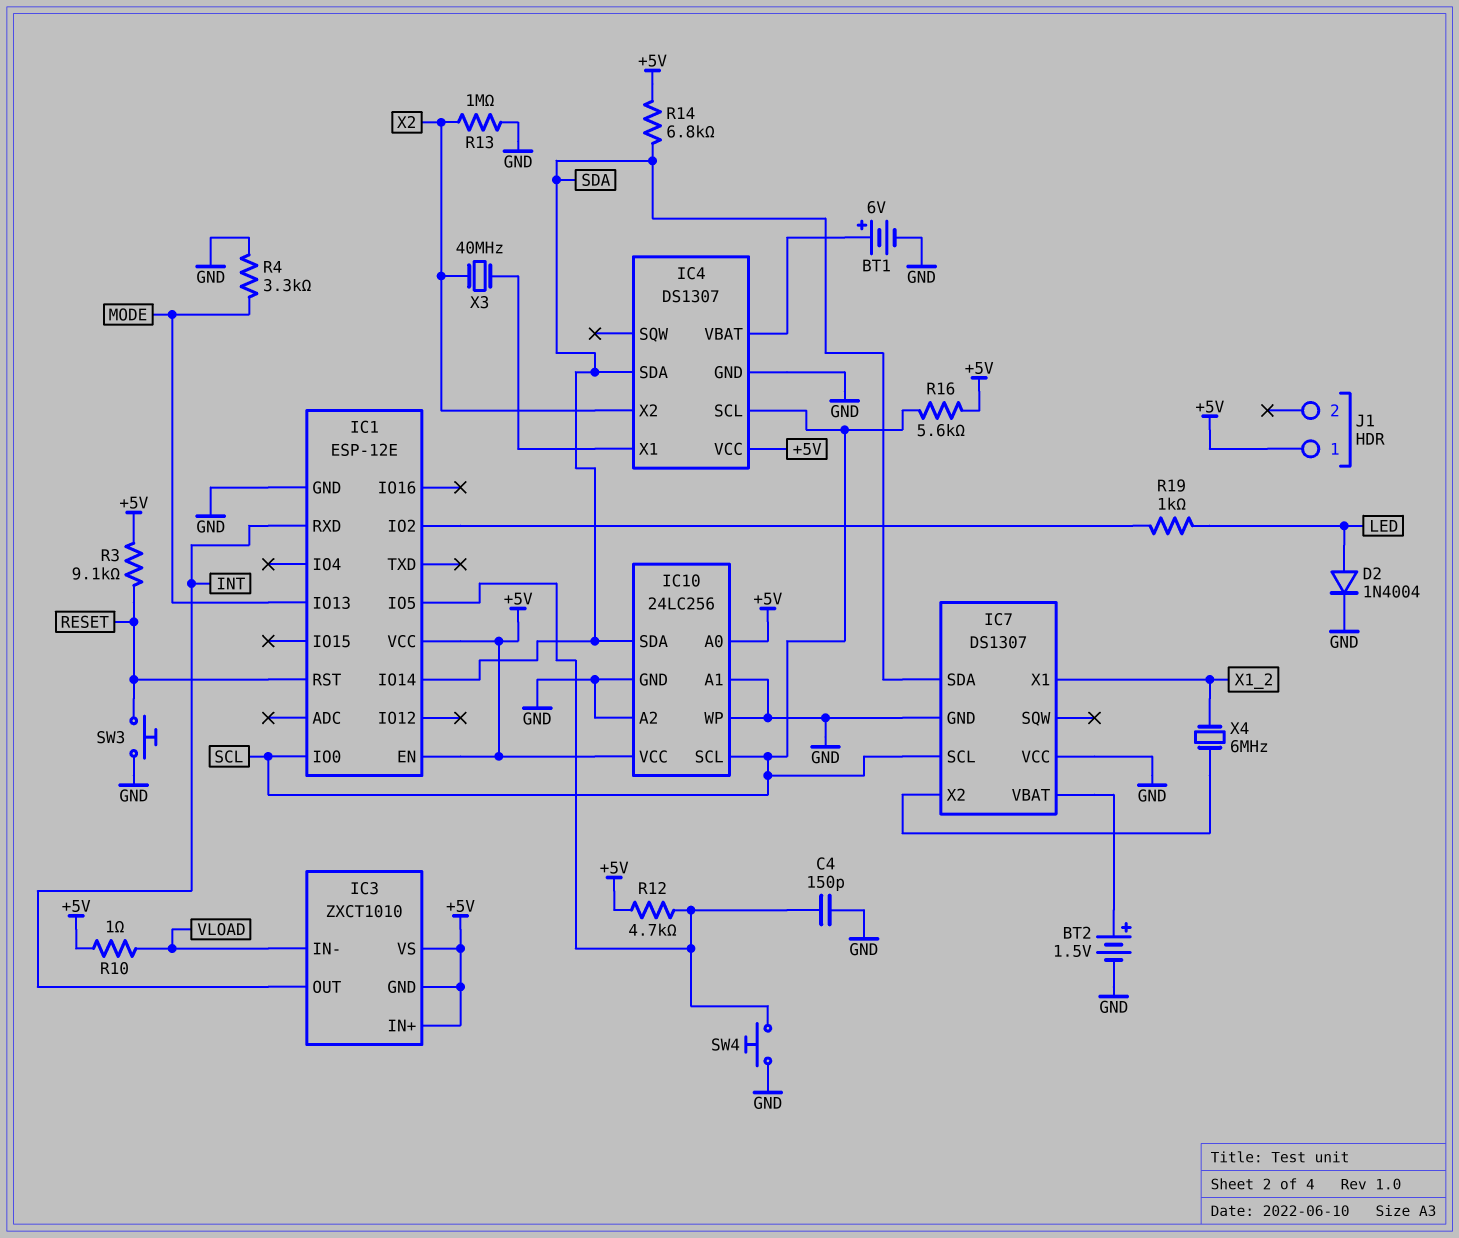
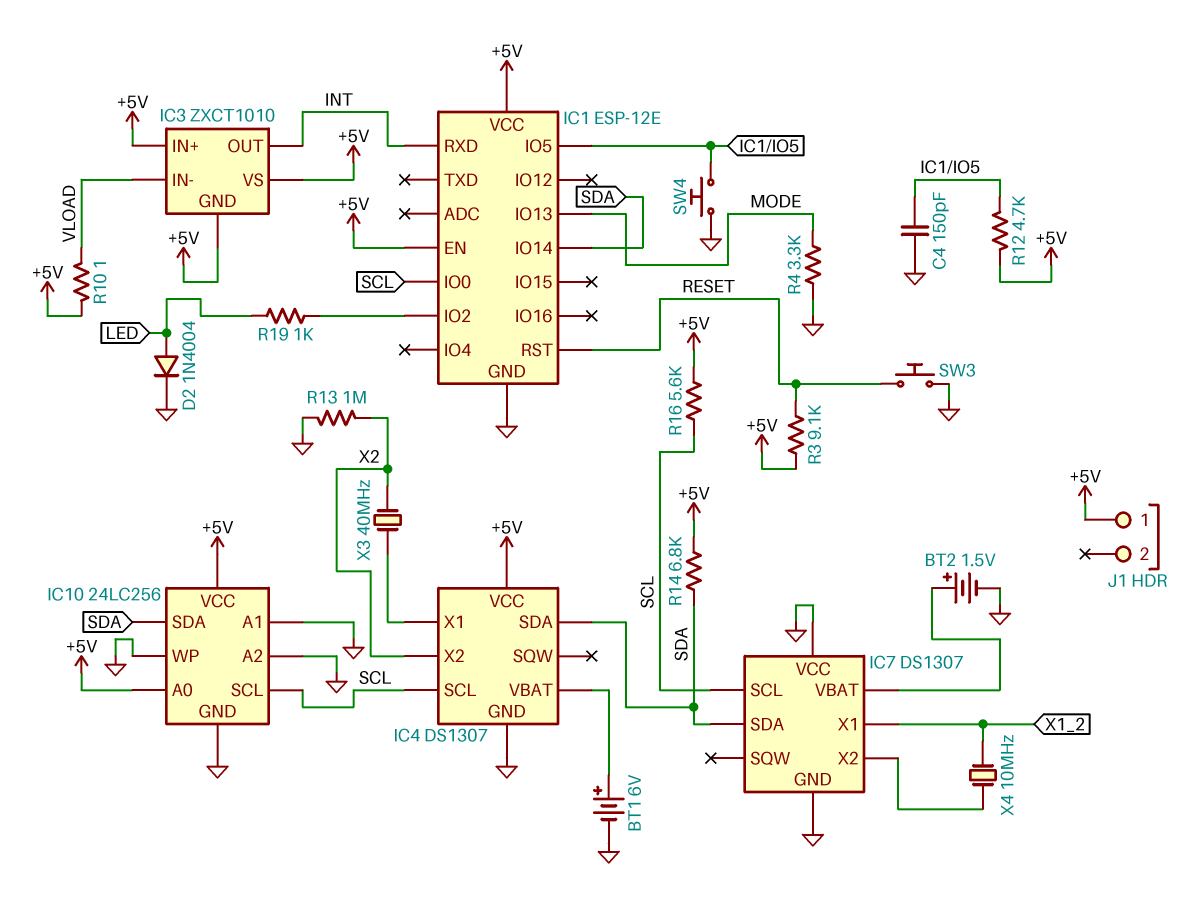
X4: 6MHz (IC7/X2, X1_2) -> 10MHz (IC7/X2, X1_2)

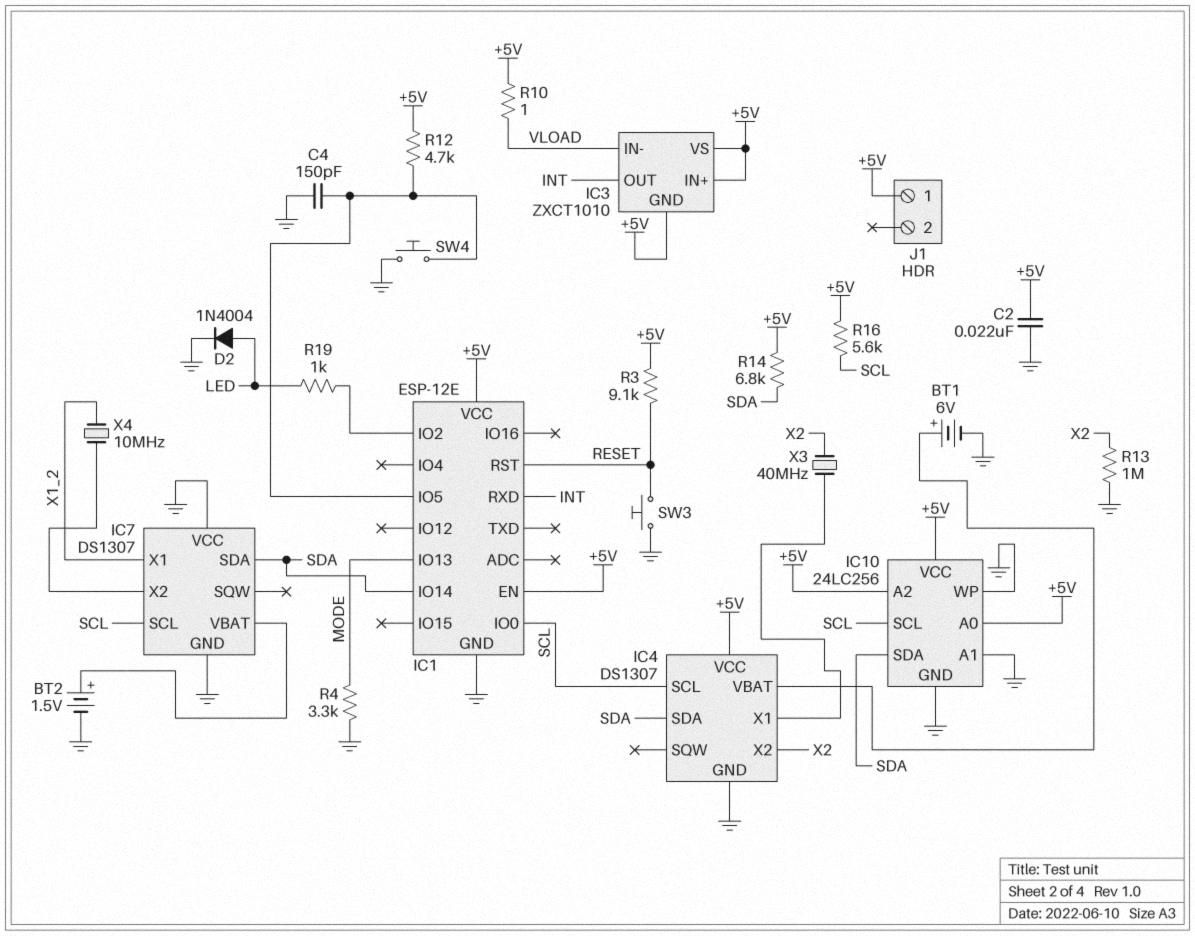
C2: none -> 22nF (+5V, GND)
IC10 pin A2: GND -> +5V

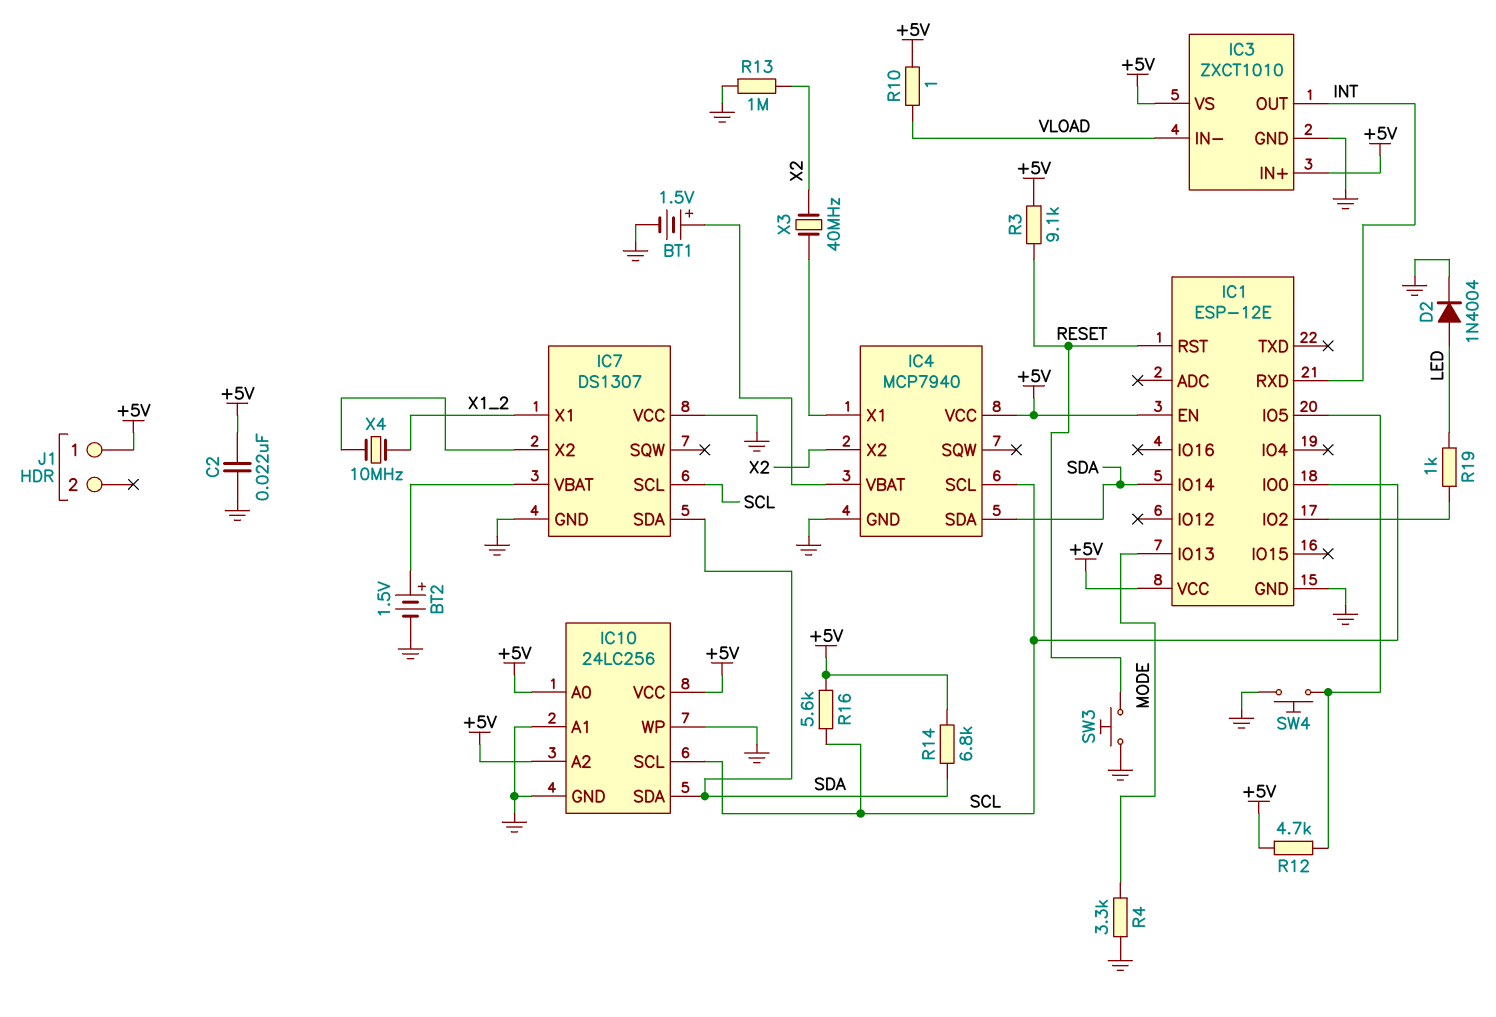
BT1: 6V (plus IC4/VBAT, minus GND) -> 1.5V (plus IC4/VBAT, minus GND)
C4: 150pF (GND, IC1/IO5) -> none
IC3 pin GND: +5V -> GND
IC4: DS1307 -> MCP7940

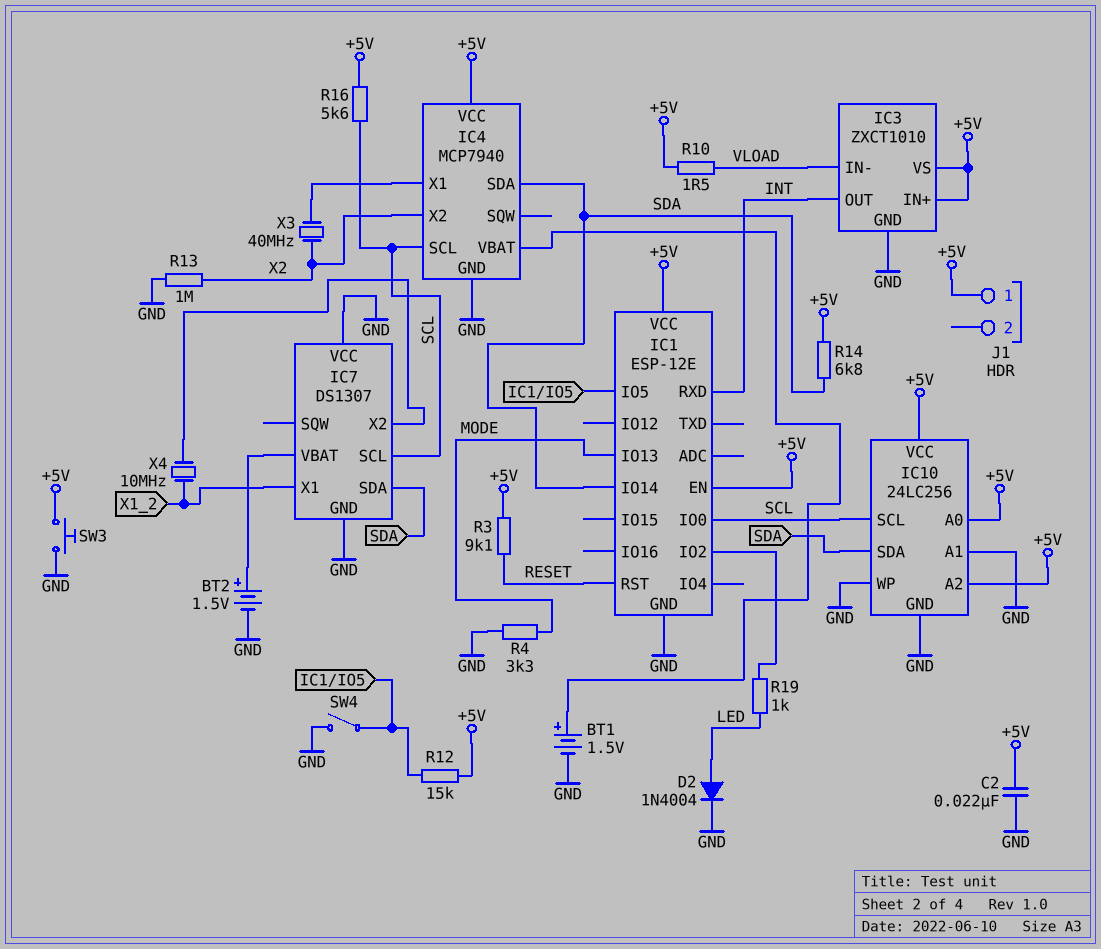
R10: 1 (+5V, VLOAD) -> 1.5 (+5V, VLOAD)
R12: 4.7k (+5V, IC1/IO5) -> 15k (+5V, IC1/IO5)
SW3: button (GND, RESET) -> button (+5V, GND)
SW4: button (GND, IC1/IO5) -> switch (GND, IC1/IO5)

